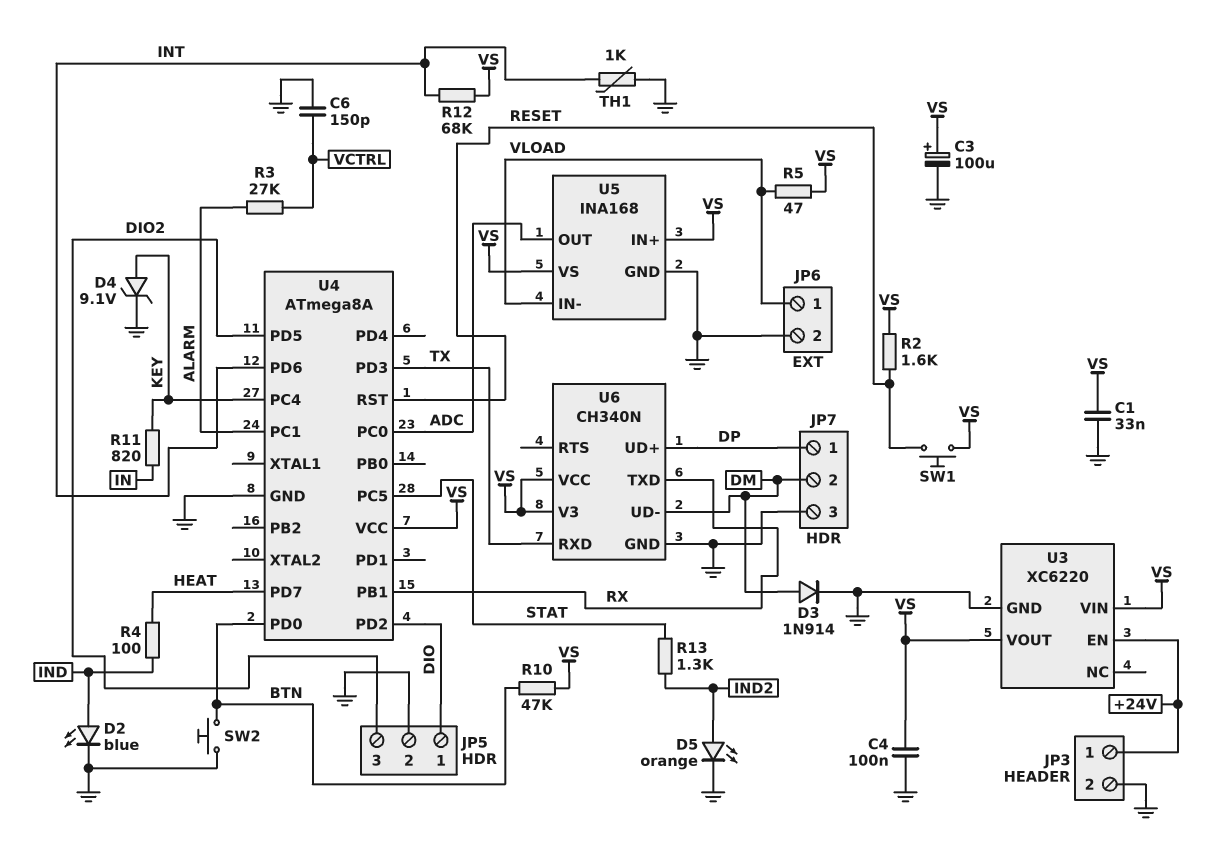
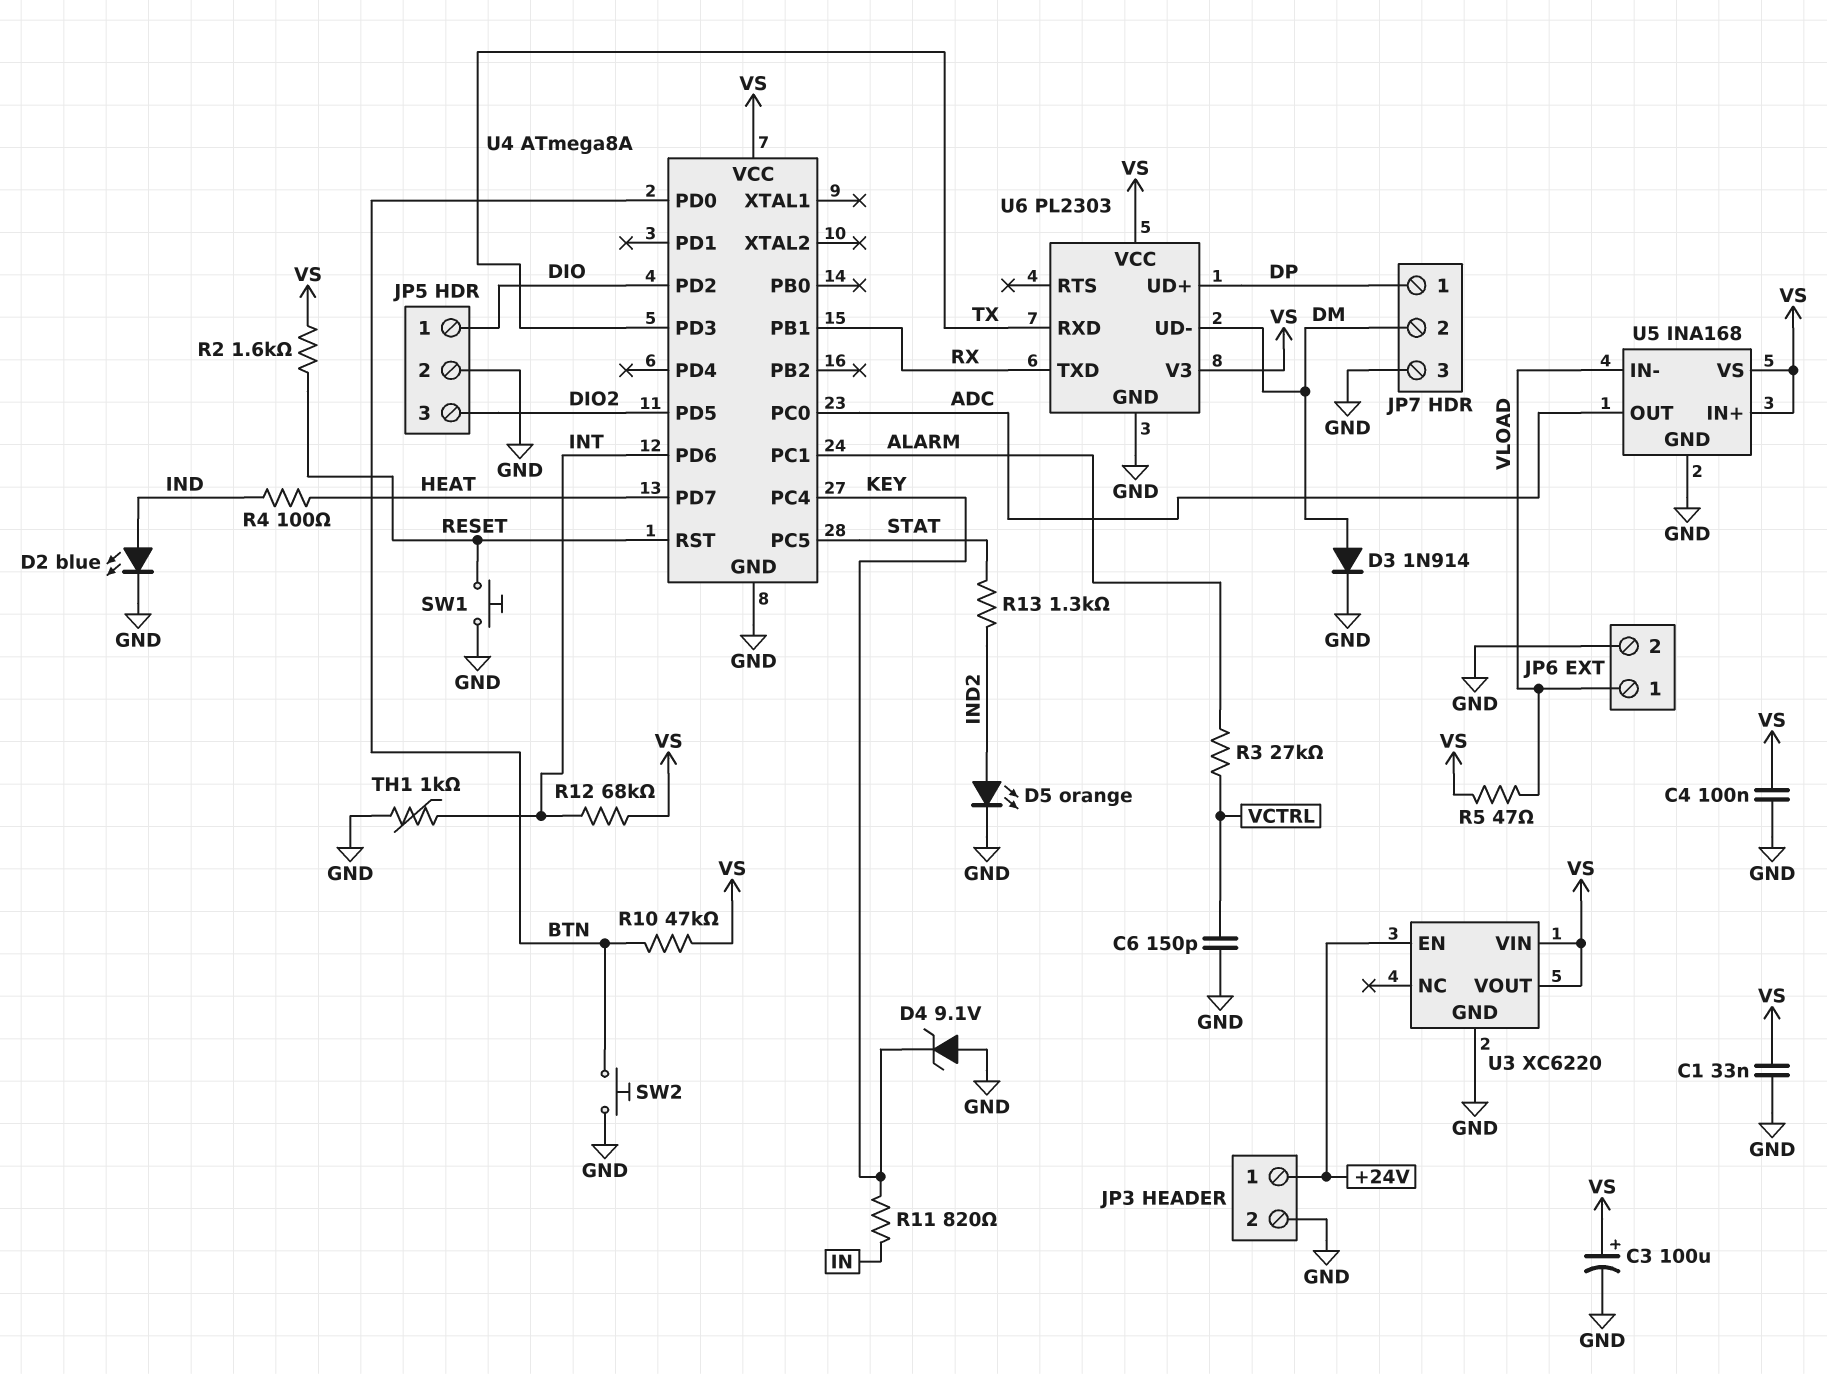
D4: zener 9.1V (A KEY, K GND) -> zener 9.1V (A GND, K KEY)
SW1: button (RESET, VS) -> button (GND, RESET)
U6: CH340N -> PL2303

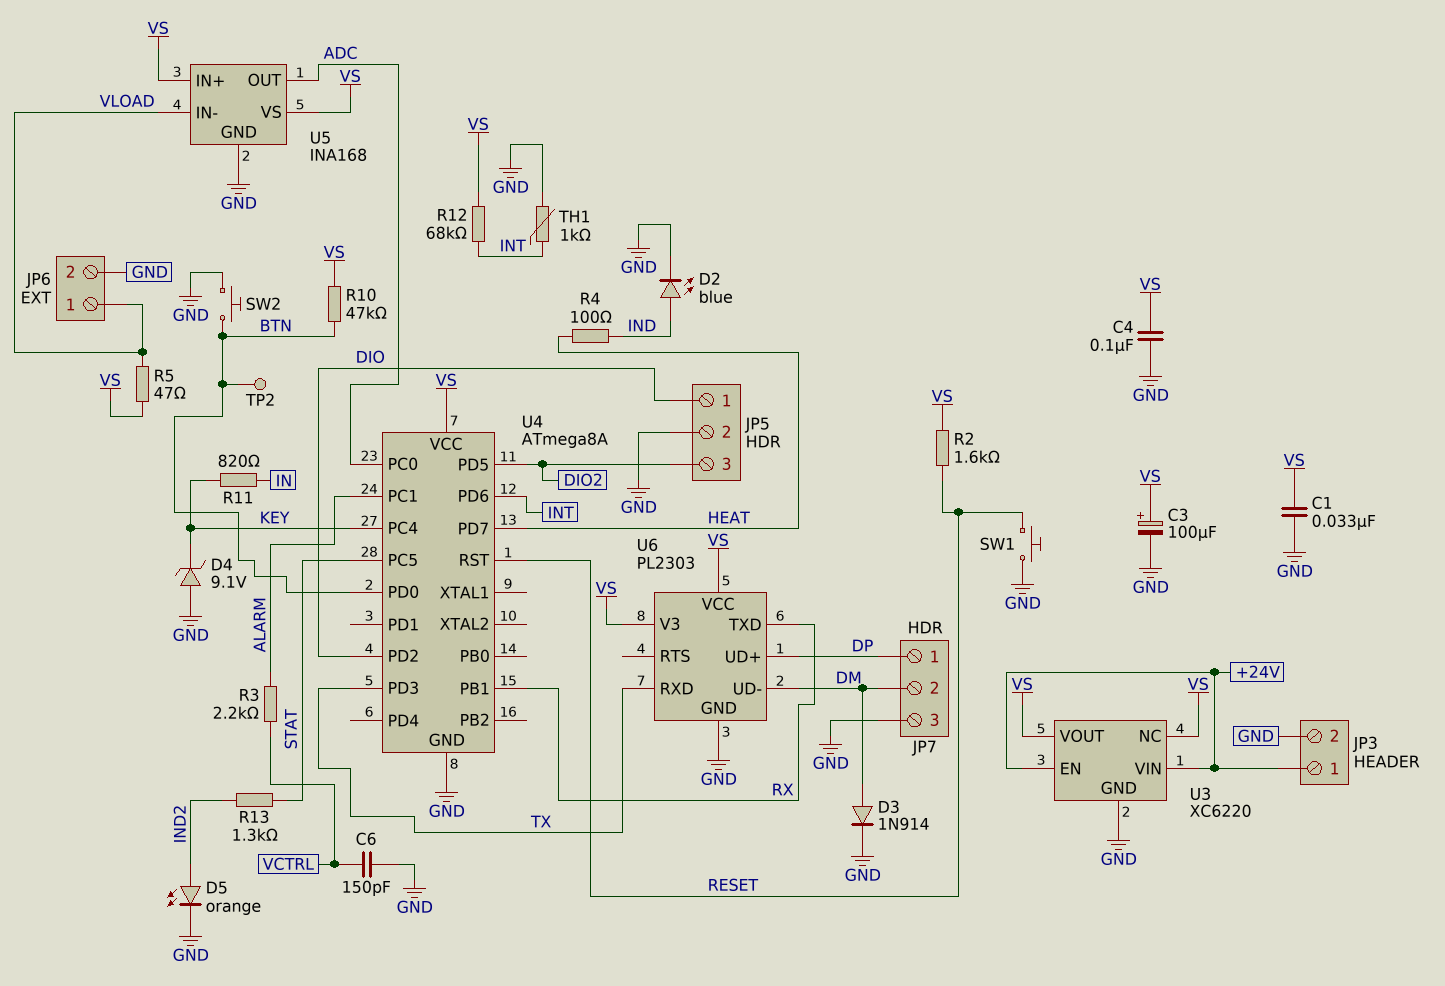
R3: 27k (ALARM, VCTRL) -> 2.2k (ALARM, VCTRL)
TP2: none -> test point (BTN)
U3 pin NC: none -> VS
U3 pin VIN: VS -> +24V

